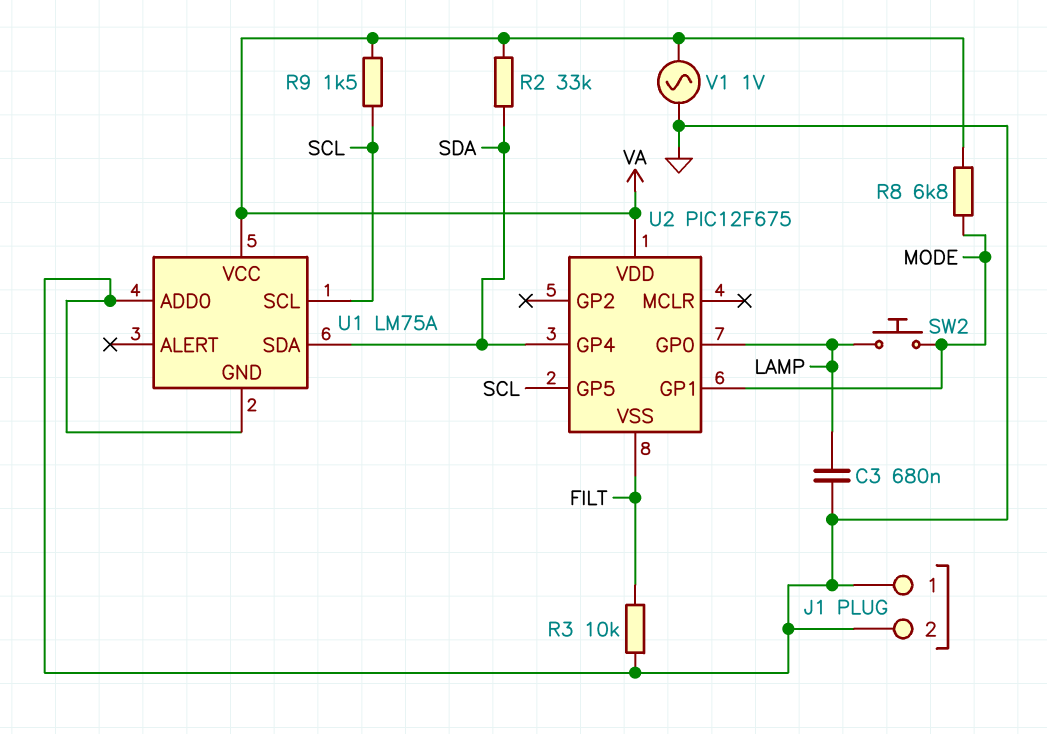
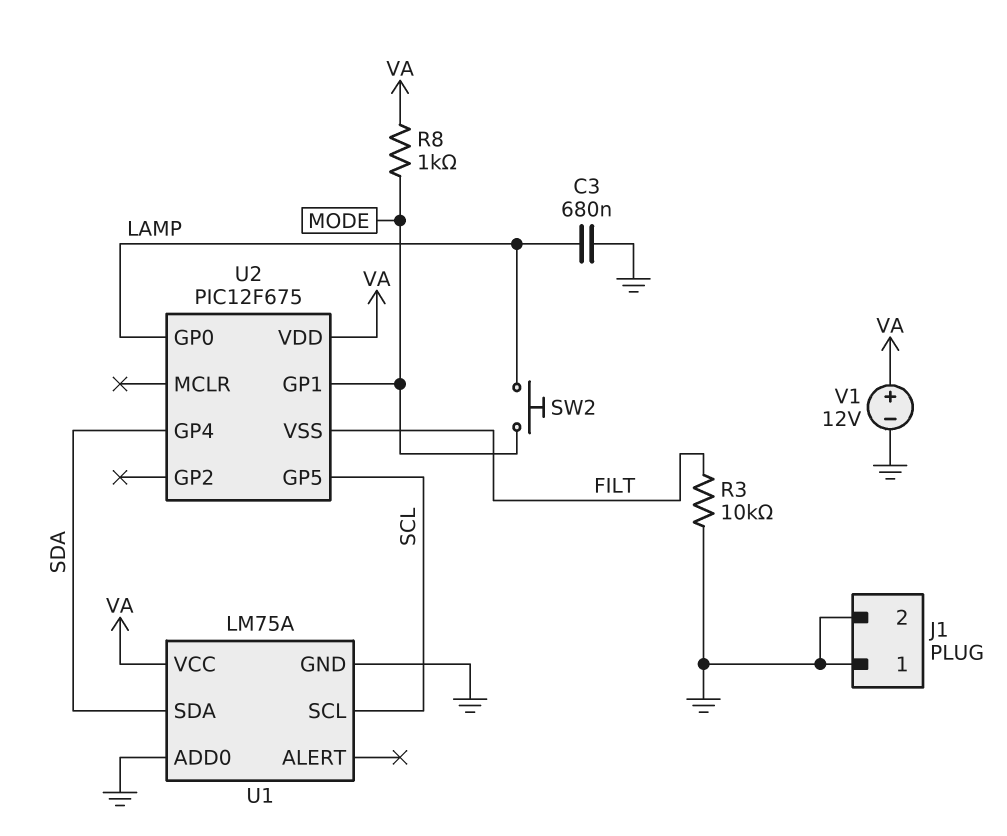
R2: 33k (SDA, VA) -> none
R8: 6.8k (MODE, VA) -> 1k (MODE, VA)
R9: 1.5k (SCL, VA) -> none
V1: AC 1V (GND, VA) -> 12V (plus VA, minus GND)

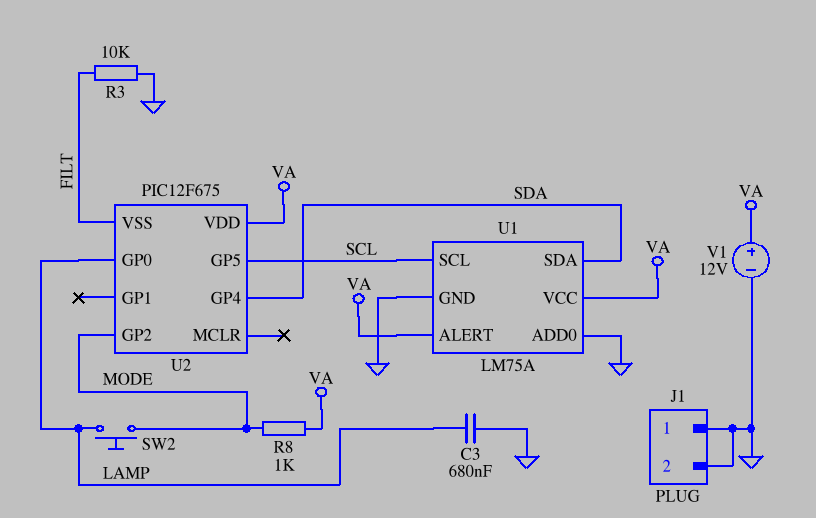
U1 pin ALERT: none -> VA
U2 pin GP1: MODE -> none
U2 pin GP2: none -> MODE

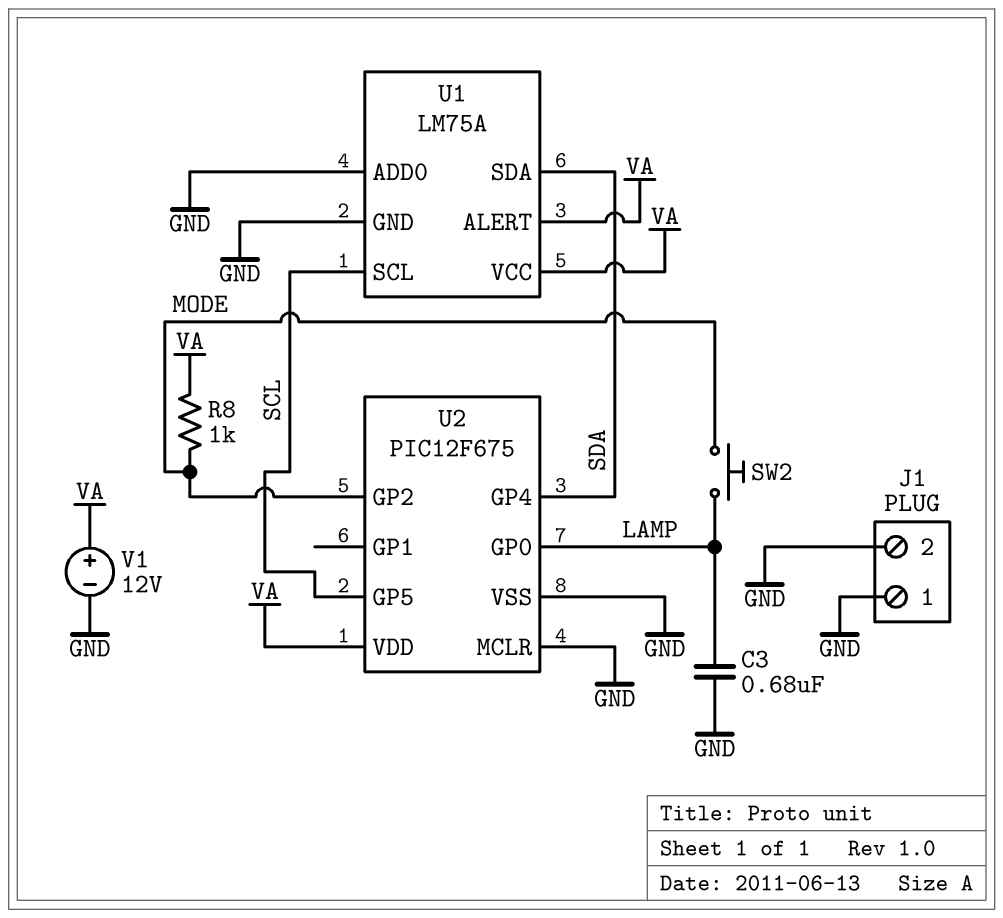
R3: 10k (FILT, GND) -> none
U2 pin MCLR: none -> GND
U2 pin VSS: FILT -> GND

